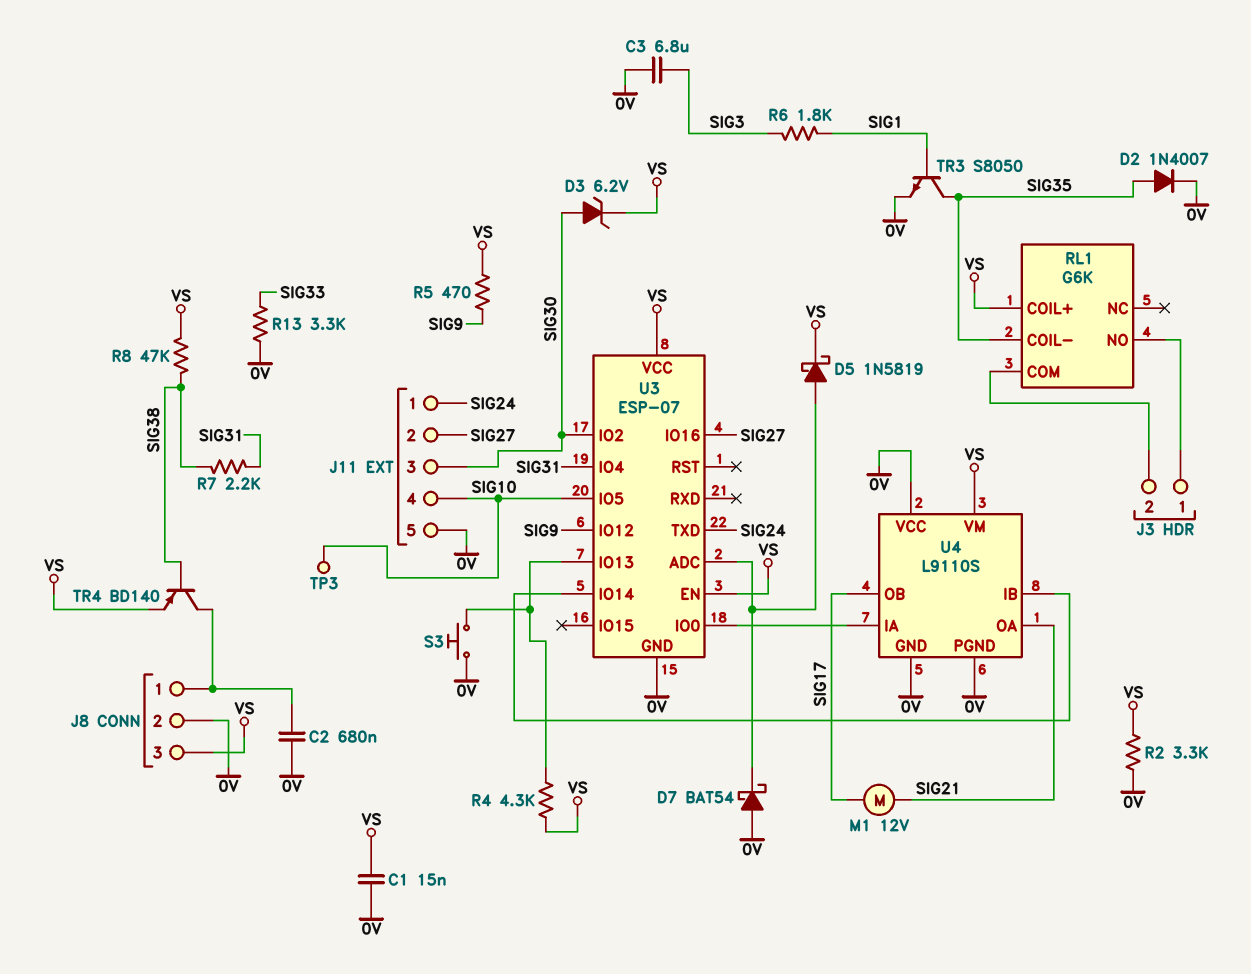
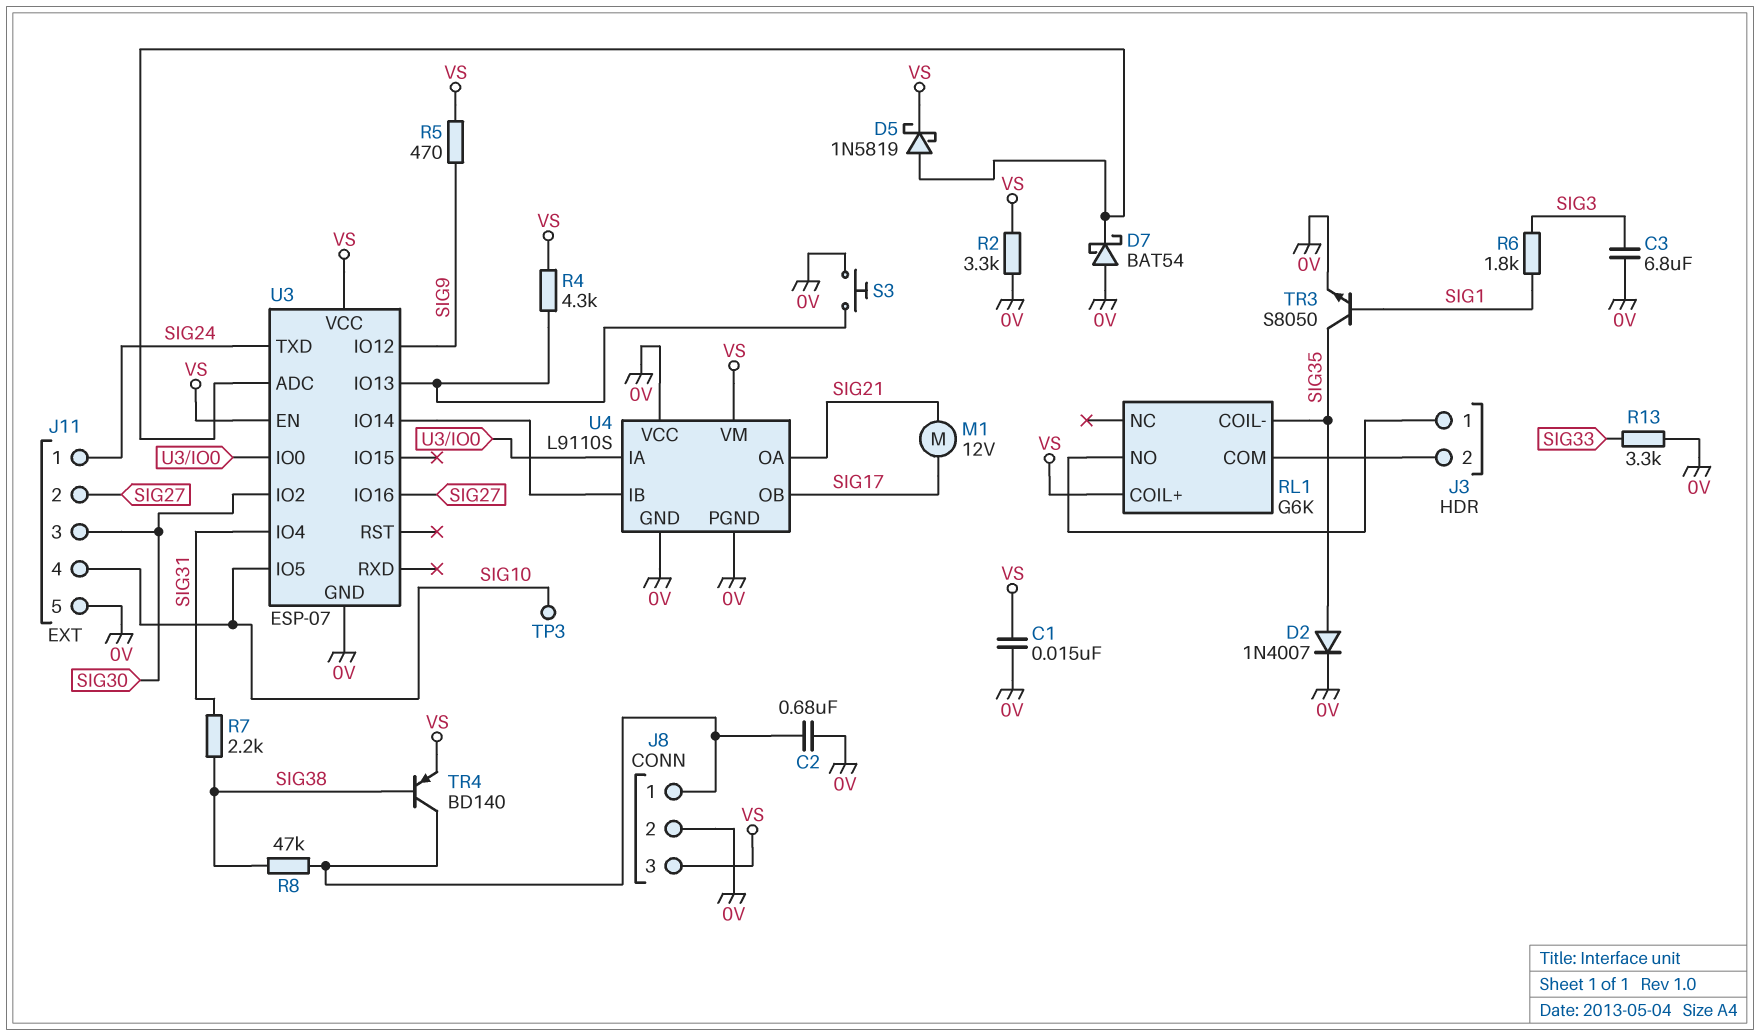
D3: zener 6.2V (A SIG30, K VS) -> none
R8: 47k (SIG38, VS) -> 47k (J8/1, SIG38)

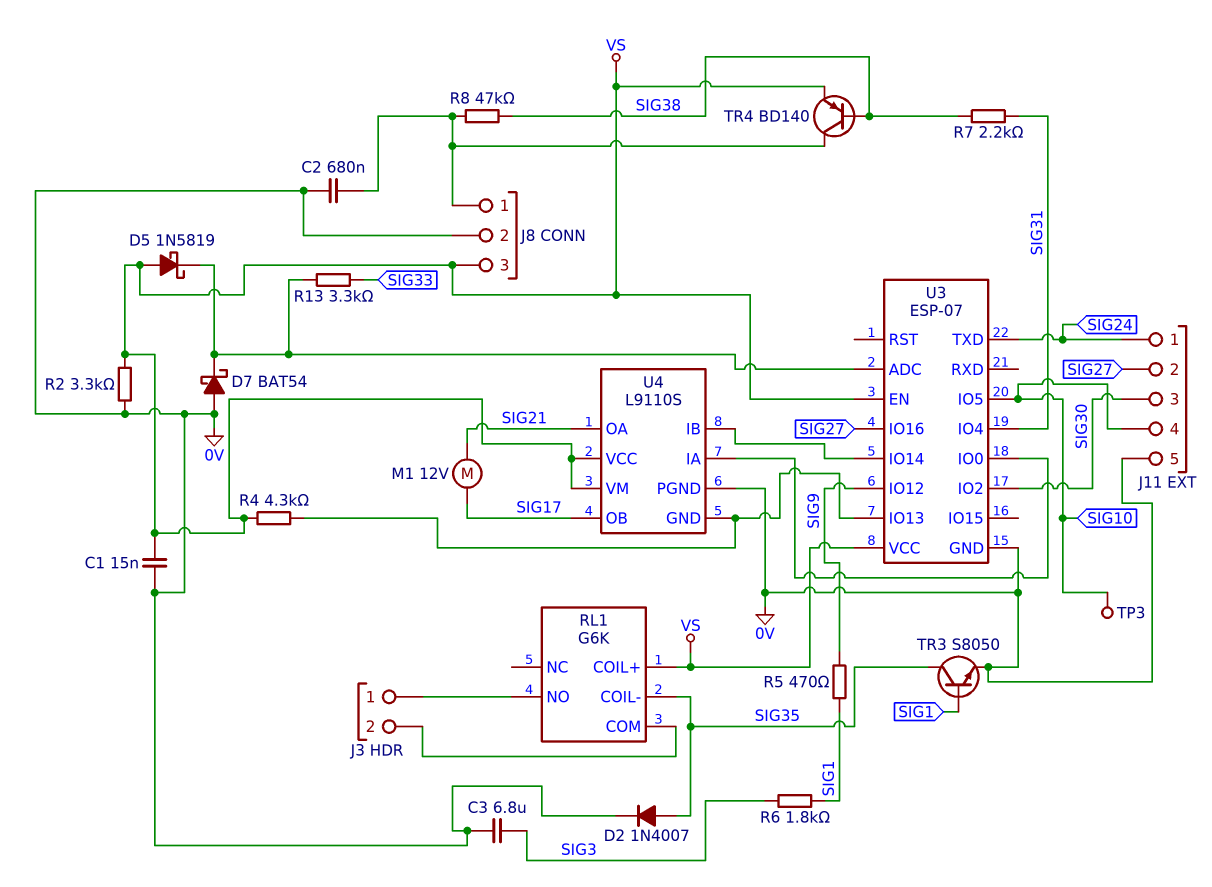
D5: schottky 1N5819 (A U3/ADC, K VS) -> schottky 1N5819 (A VS, K U3/ADC)
R5: 470 (SIG9, VS) -> 470 (SIG1, SIG9)
R13: 3.3k (0V, SIG33) -> 3.3k (SIG33, U3/ADC)
S3: button (0V, U3/IO13) -> none
U4 pin GND: 0V -> U3/IO13
U4 pin VCC: 0V -> VS

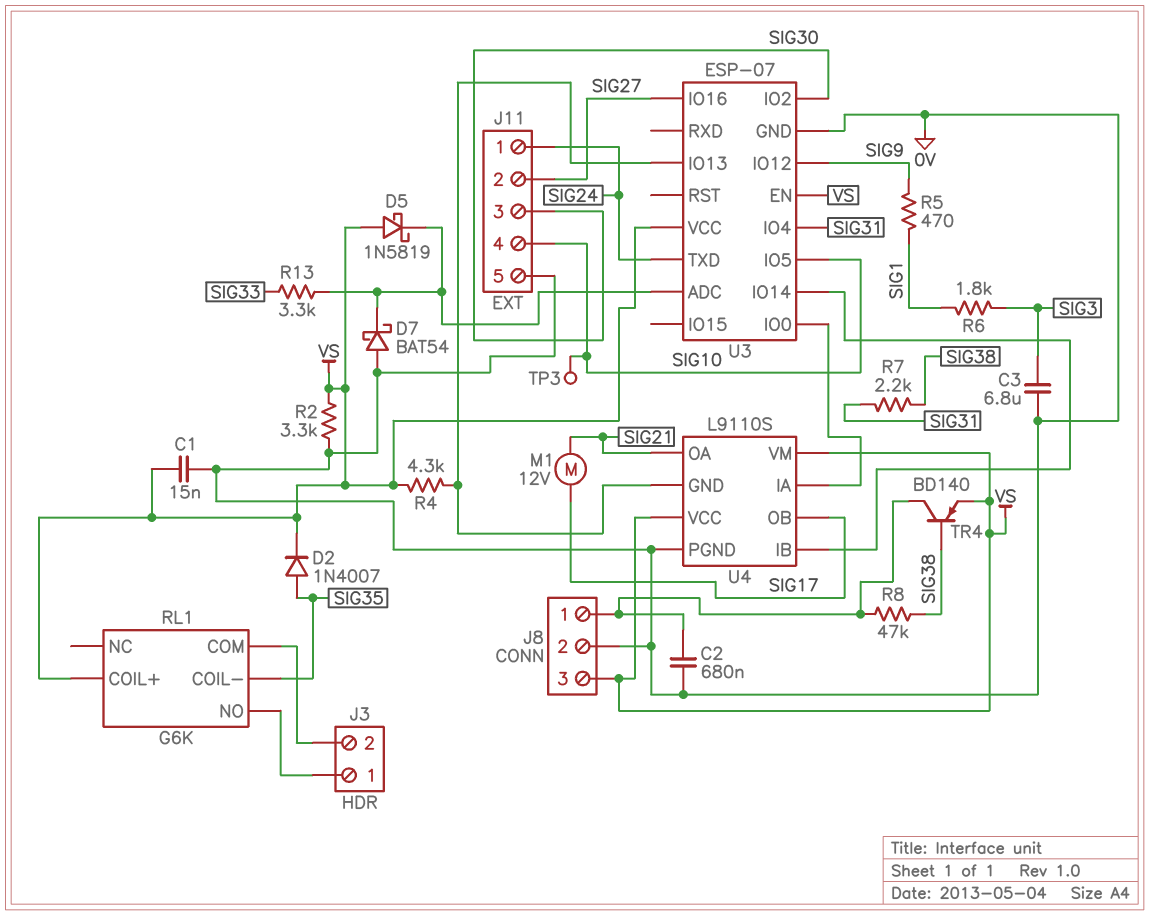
D2: diode 1N4007 (A SIG35, K 0V) -> diode 1N4007 (A SIG35, K VS)
TR3: NPN S8050 (B SIG1, C SIG35, E 0V) -> none

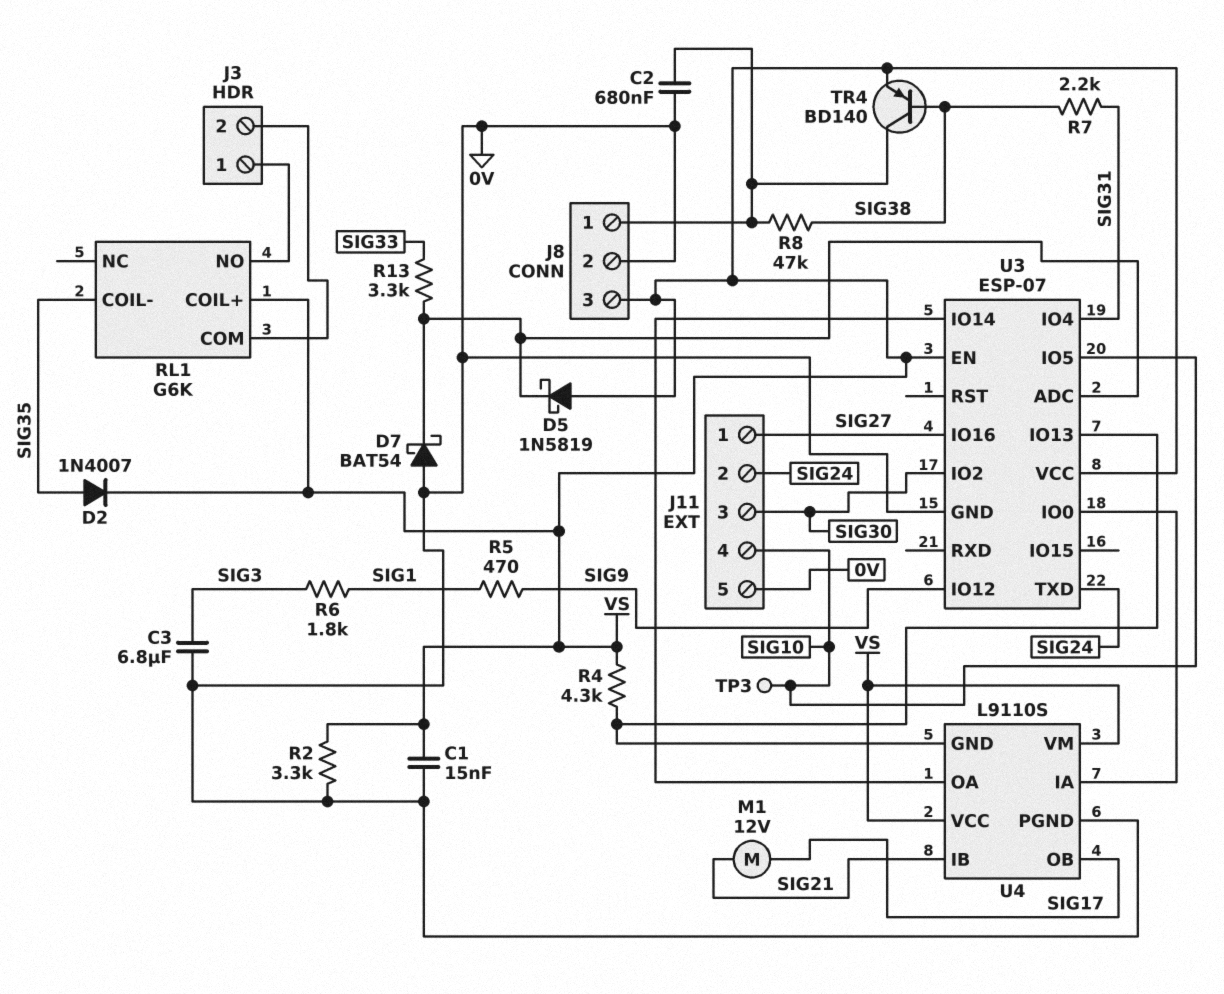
J11 pin 1: SIG24 -> SIG27
J11 pin 2: SIG27 -> SIG24
U4 pin IB: U3/IO14 -> SIG21
U4 pin OA: SIG21 -> U3/IO14

